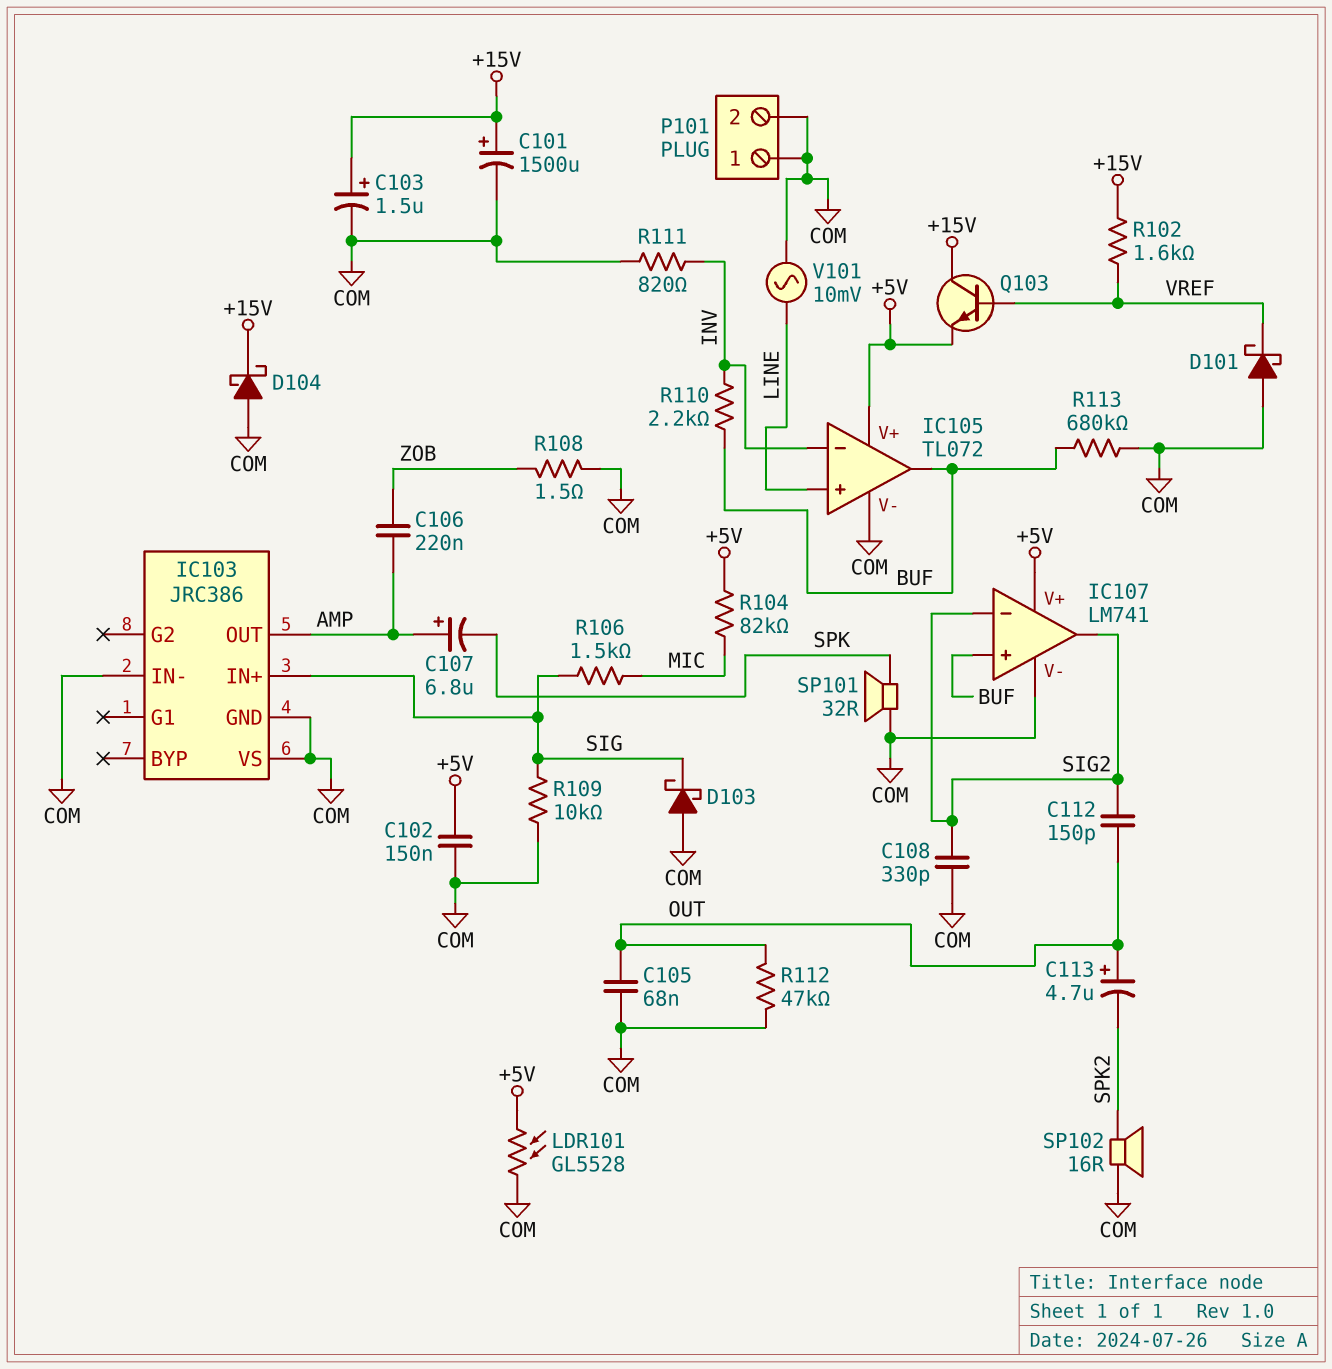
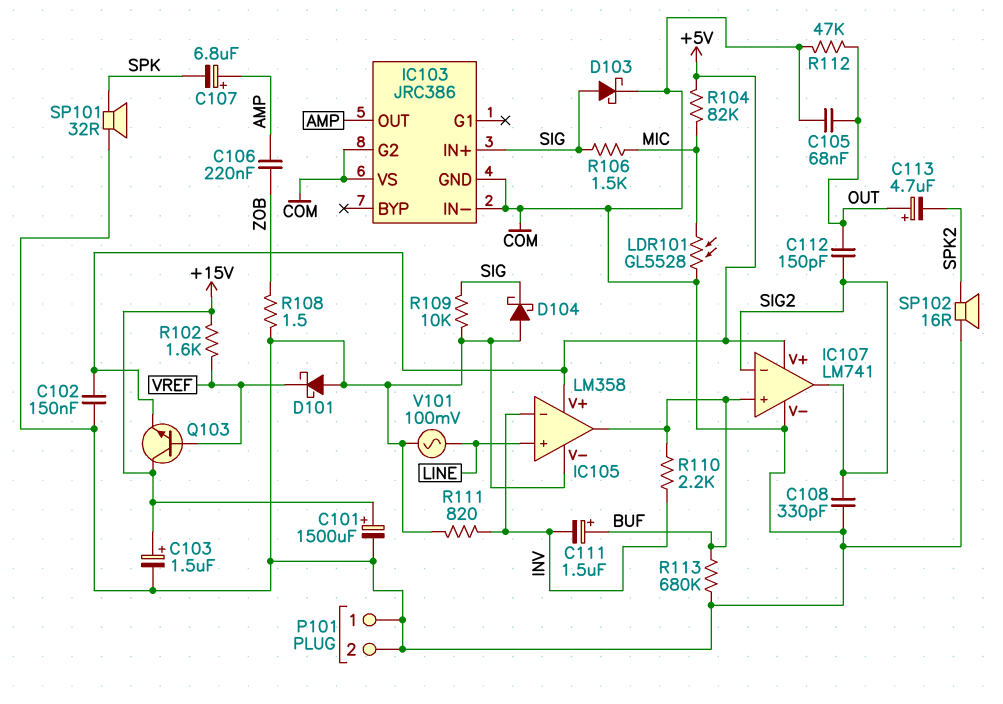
C111: none -> 1.5uF (plus BUF, minus INV)
D103: schottky (A COM, K SIG) -> schottky (A SIG, K COM)
D104: schottky (A COM, K +15V) -> schottky (A COM, K SIG)
IC103 pin G2: none -> COM
IC105: TL072 -> LM358
LDR101: GL5528 (+5V, COM) -> GL5528 (COM, MIC)
V101: AC 10mV (COM, LINE) -> AC 100mV (COM, LINE)

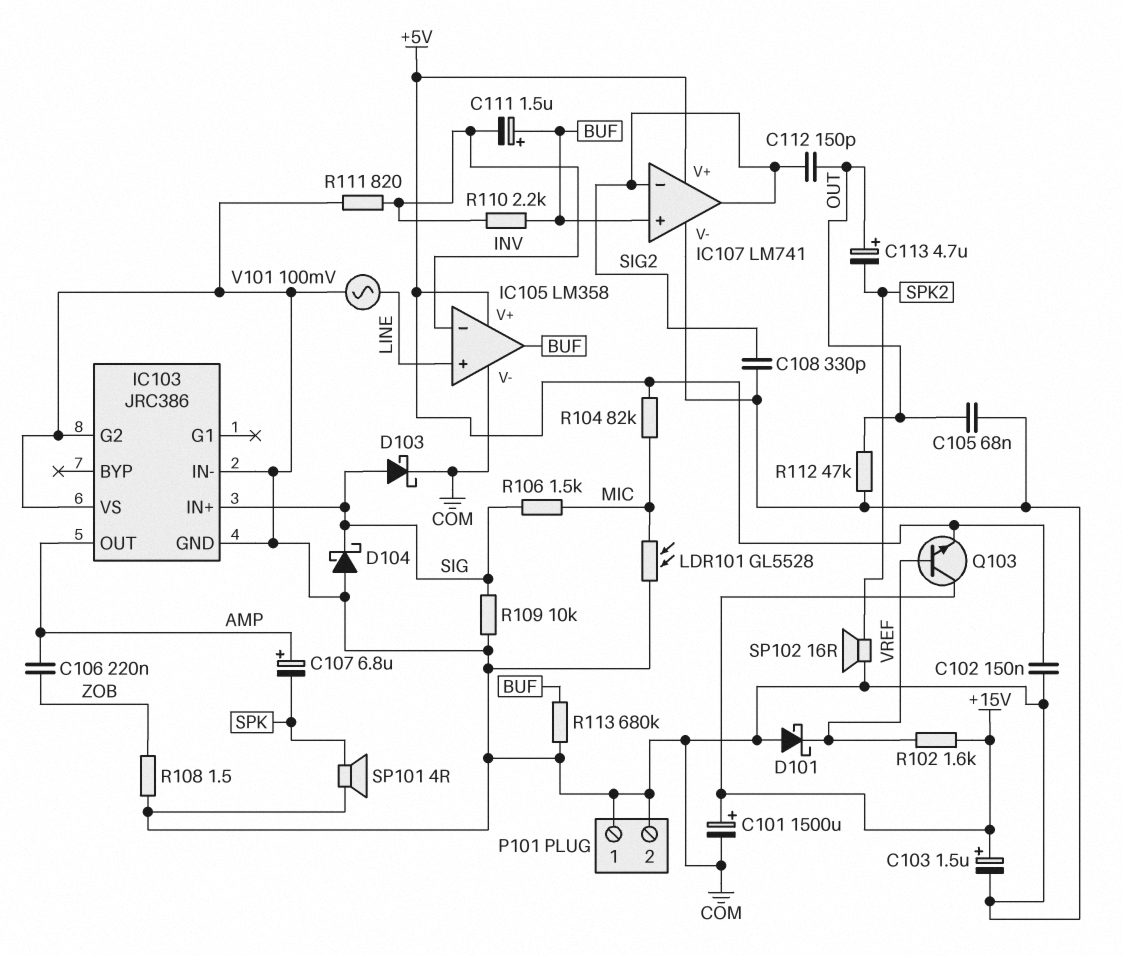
SP101: speaker 32R (COM, SPK) -> speaker 4R (COM, SPK)

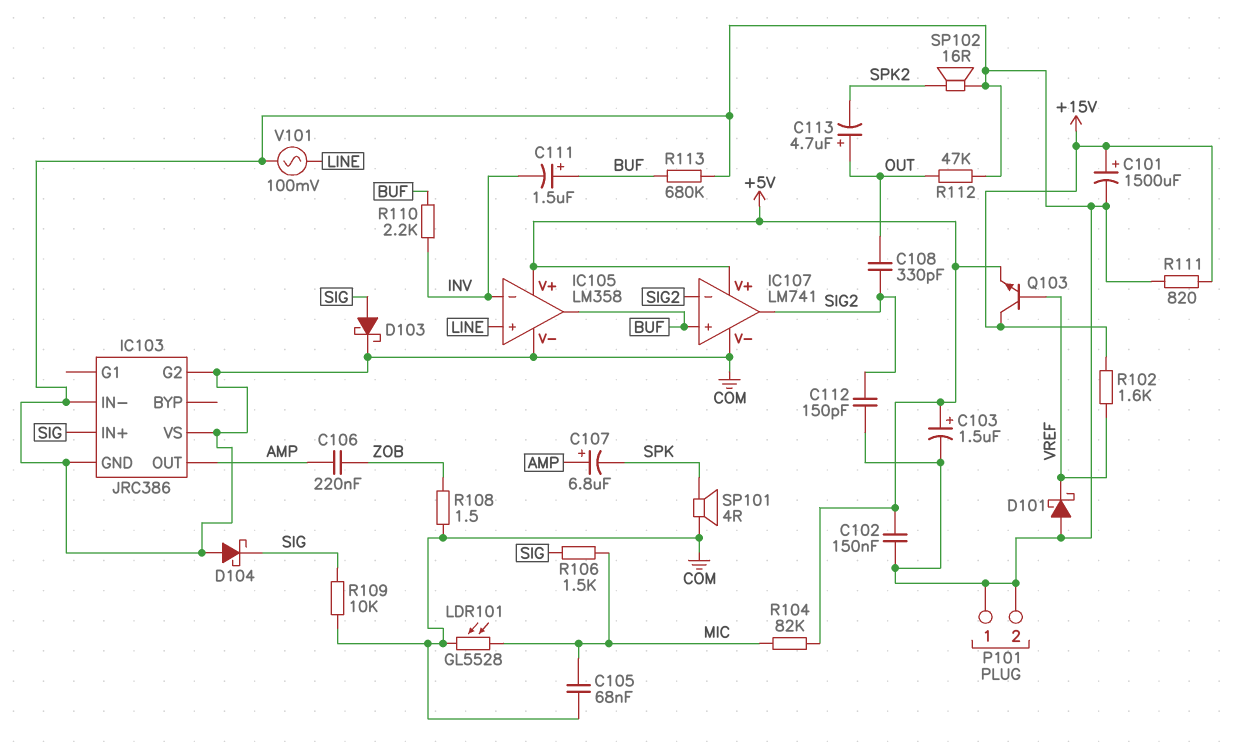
C103: 1.5uF (plus +15V, minus COM) -> 1.5uF (plus +5V, minus COM)
C105: 68nF (COM, OUT) -> 68nF (COM, MIC)
C108: 330pF (COM, SIG2) -> 330pF (OUT, SIG2)
C112: 150pF (OUT, SIG2) -> 150pF (COM, SIG2)
R111: 820 (COM, INV) -> 820 (+15V, COM)

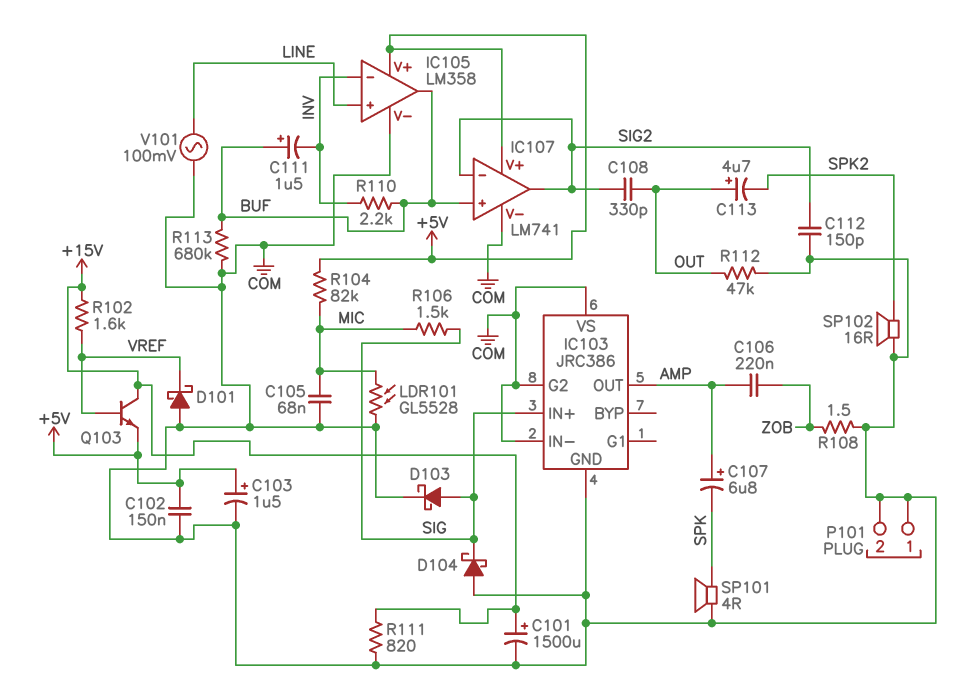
R109: 10k (COM, SIG) -> none

